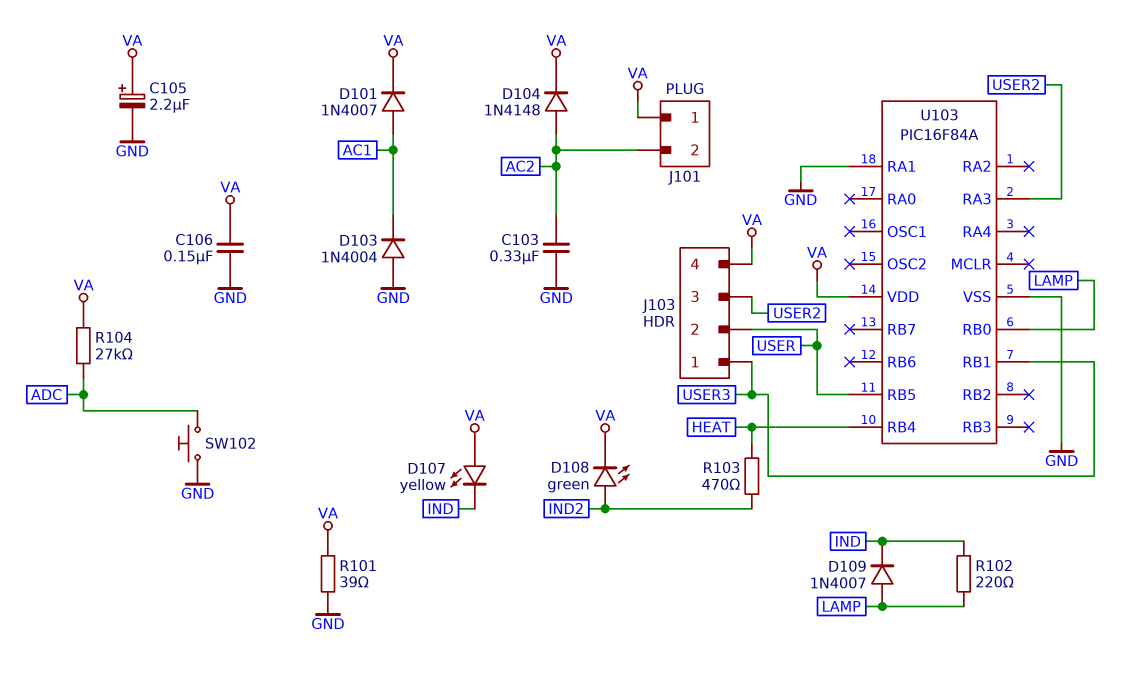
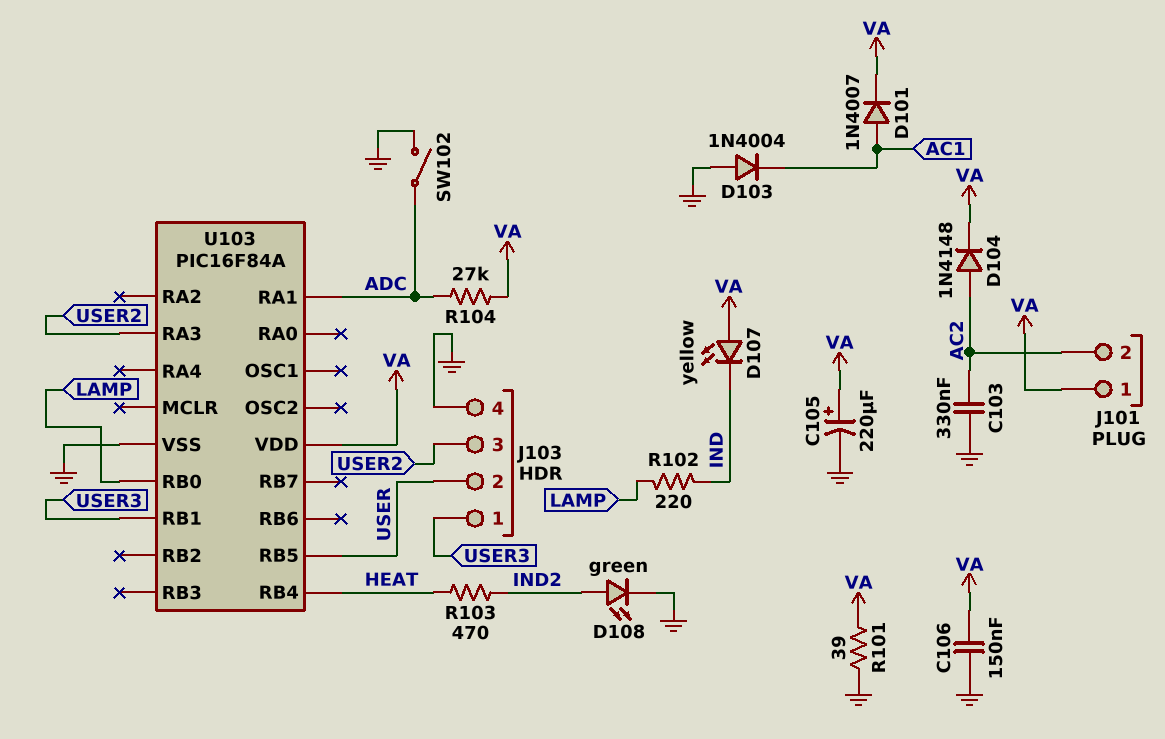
C105: 2.2uF (plus VA, minus GND) -> 220uF (plus VA, minus GND)
D108: LED green (A IND2, K VA) -> LED green (A IND2, K GND)
D109: diode 1N4007 (A LAMP, K IND) -> none
J103 pin 4: VA -> GND
SW102: button (ADC, GND) -> switch (ADC, GND)
U103 pin RA1: GND -> ADC

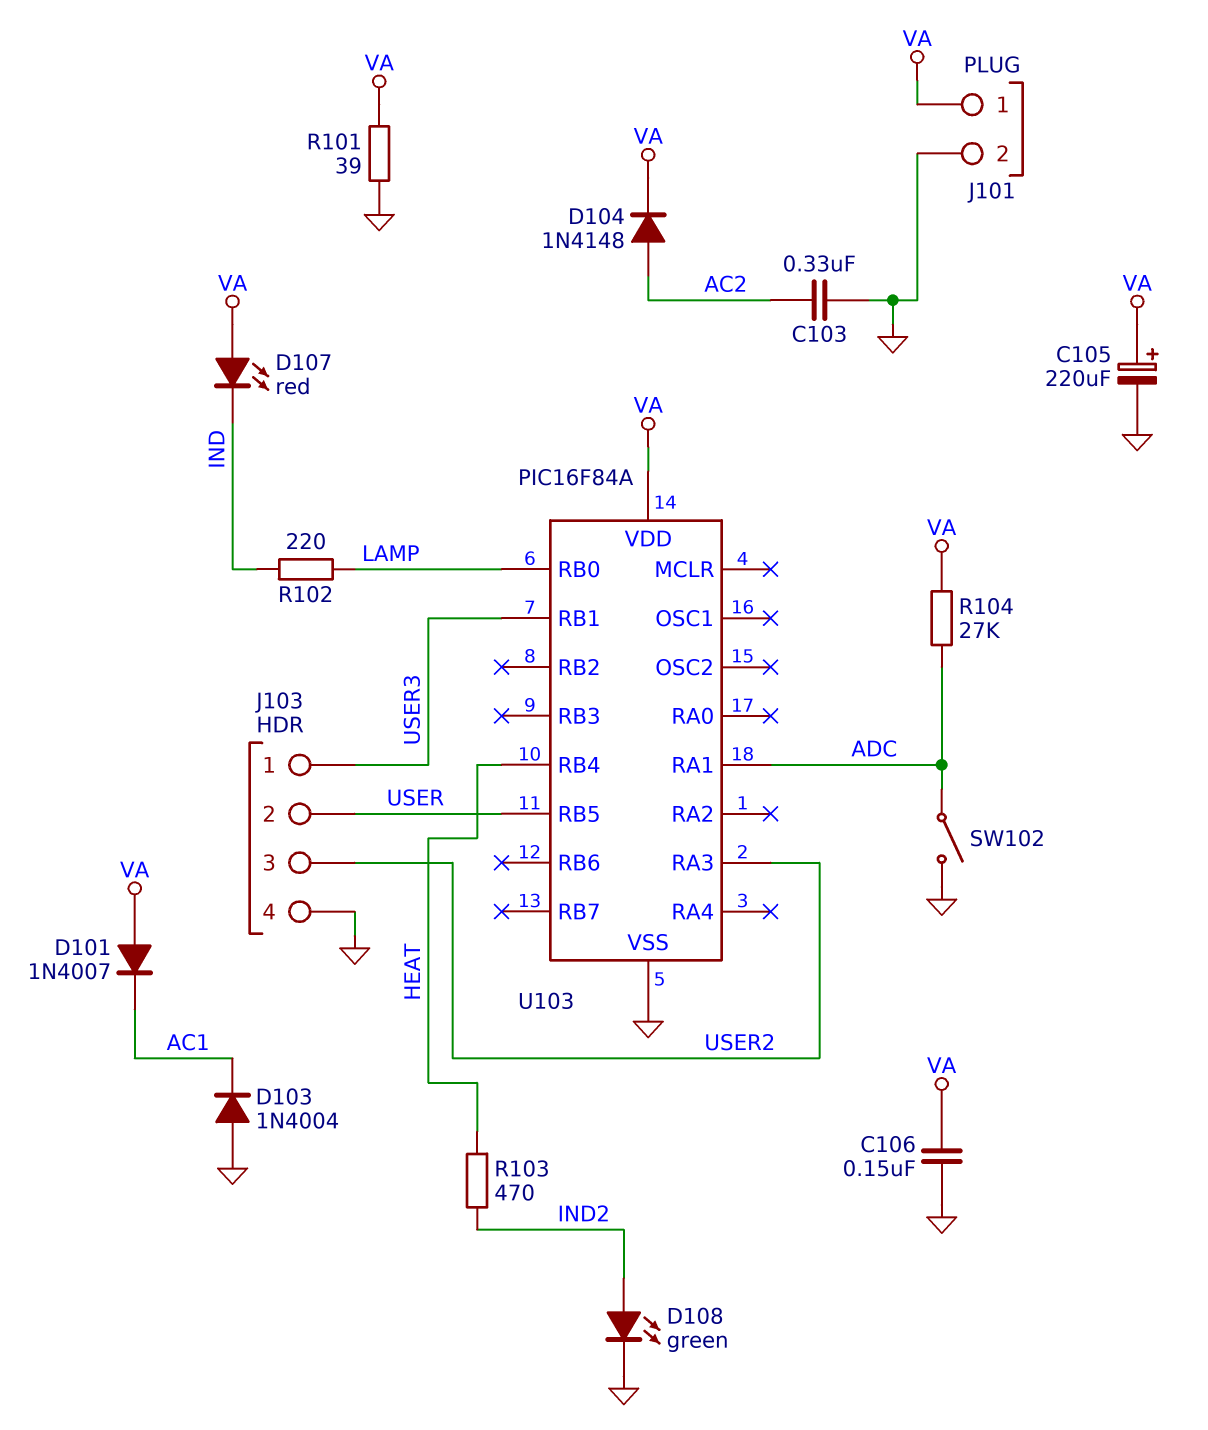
D101: diode 1N4007 (A AC1, K VA) -> diode 1N4007 (A VA, K AC1)
D107: LED yellow (A VA, K IND) -> LED red (A VA, K IND)
J101 pin 2: AC2 -> GND

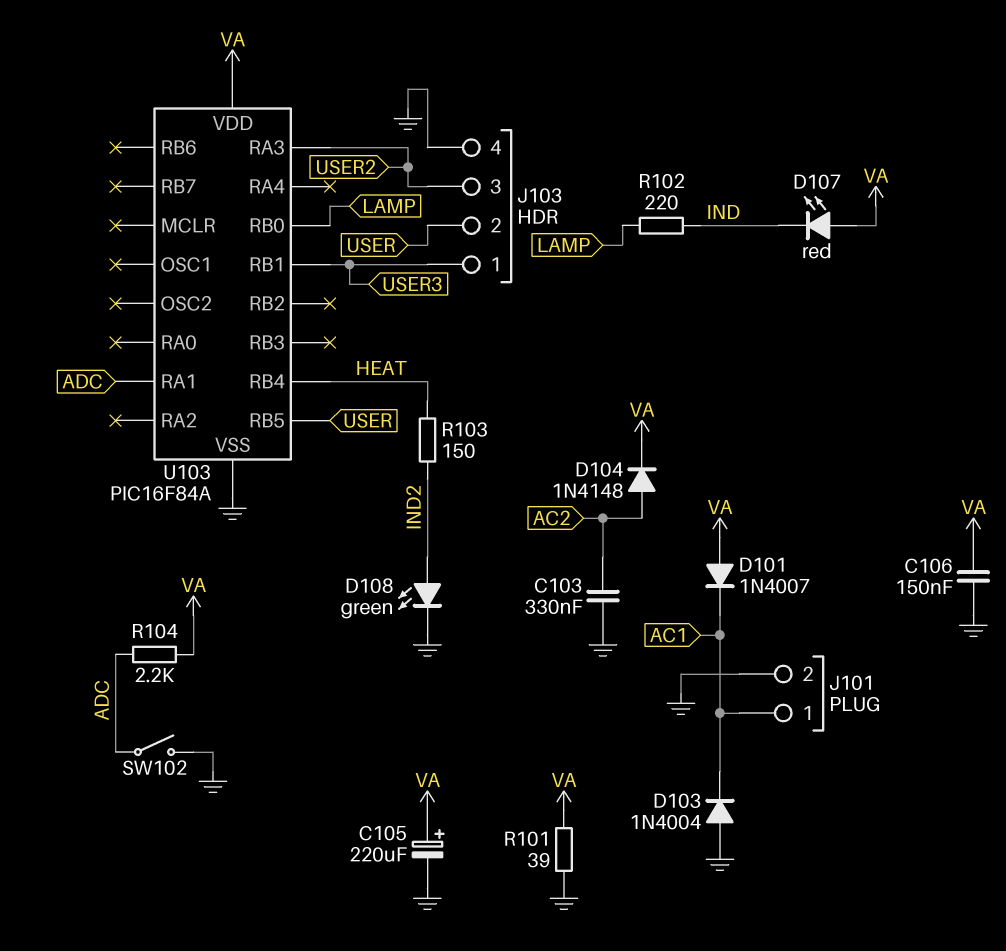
J101 pin 1: VA -> AC1
R103: 470 (HEAT, IND2) -> 150 (HEAT, IND2)
R104: 27k (ADC, VA) -> 2.2k (ADC, VA)

